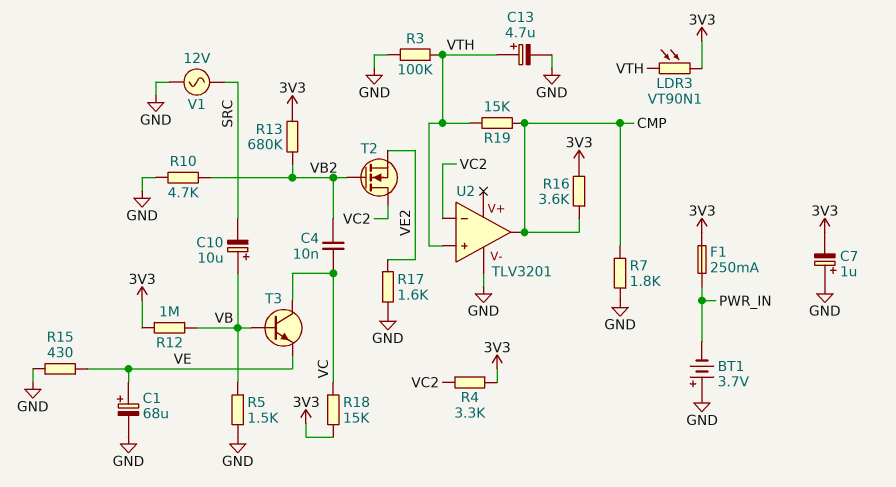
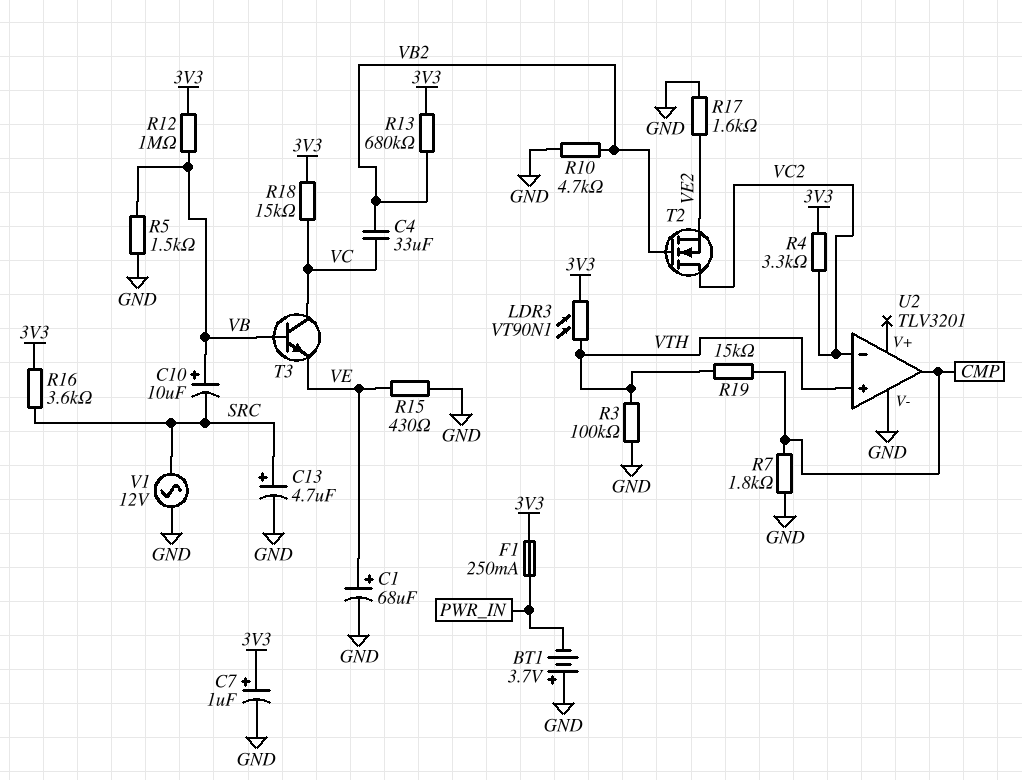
C4: 10nF (VB2, VC) -> 33uF (VB2, VC)
C7: 1uF (plus GND, minus 3V3) -> 1uF (plus 3V3, minus GND)
C13: 4.7uF (plus VTH, minus GND) -> 4.7uF (plus SRC, minus GND)
R16: 3.6k (3V3, CMP) -> 3.6k (3V3, SRC)

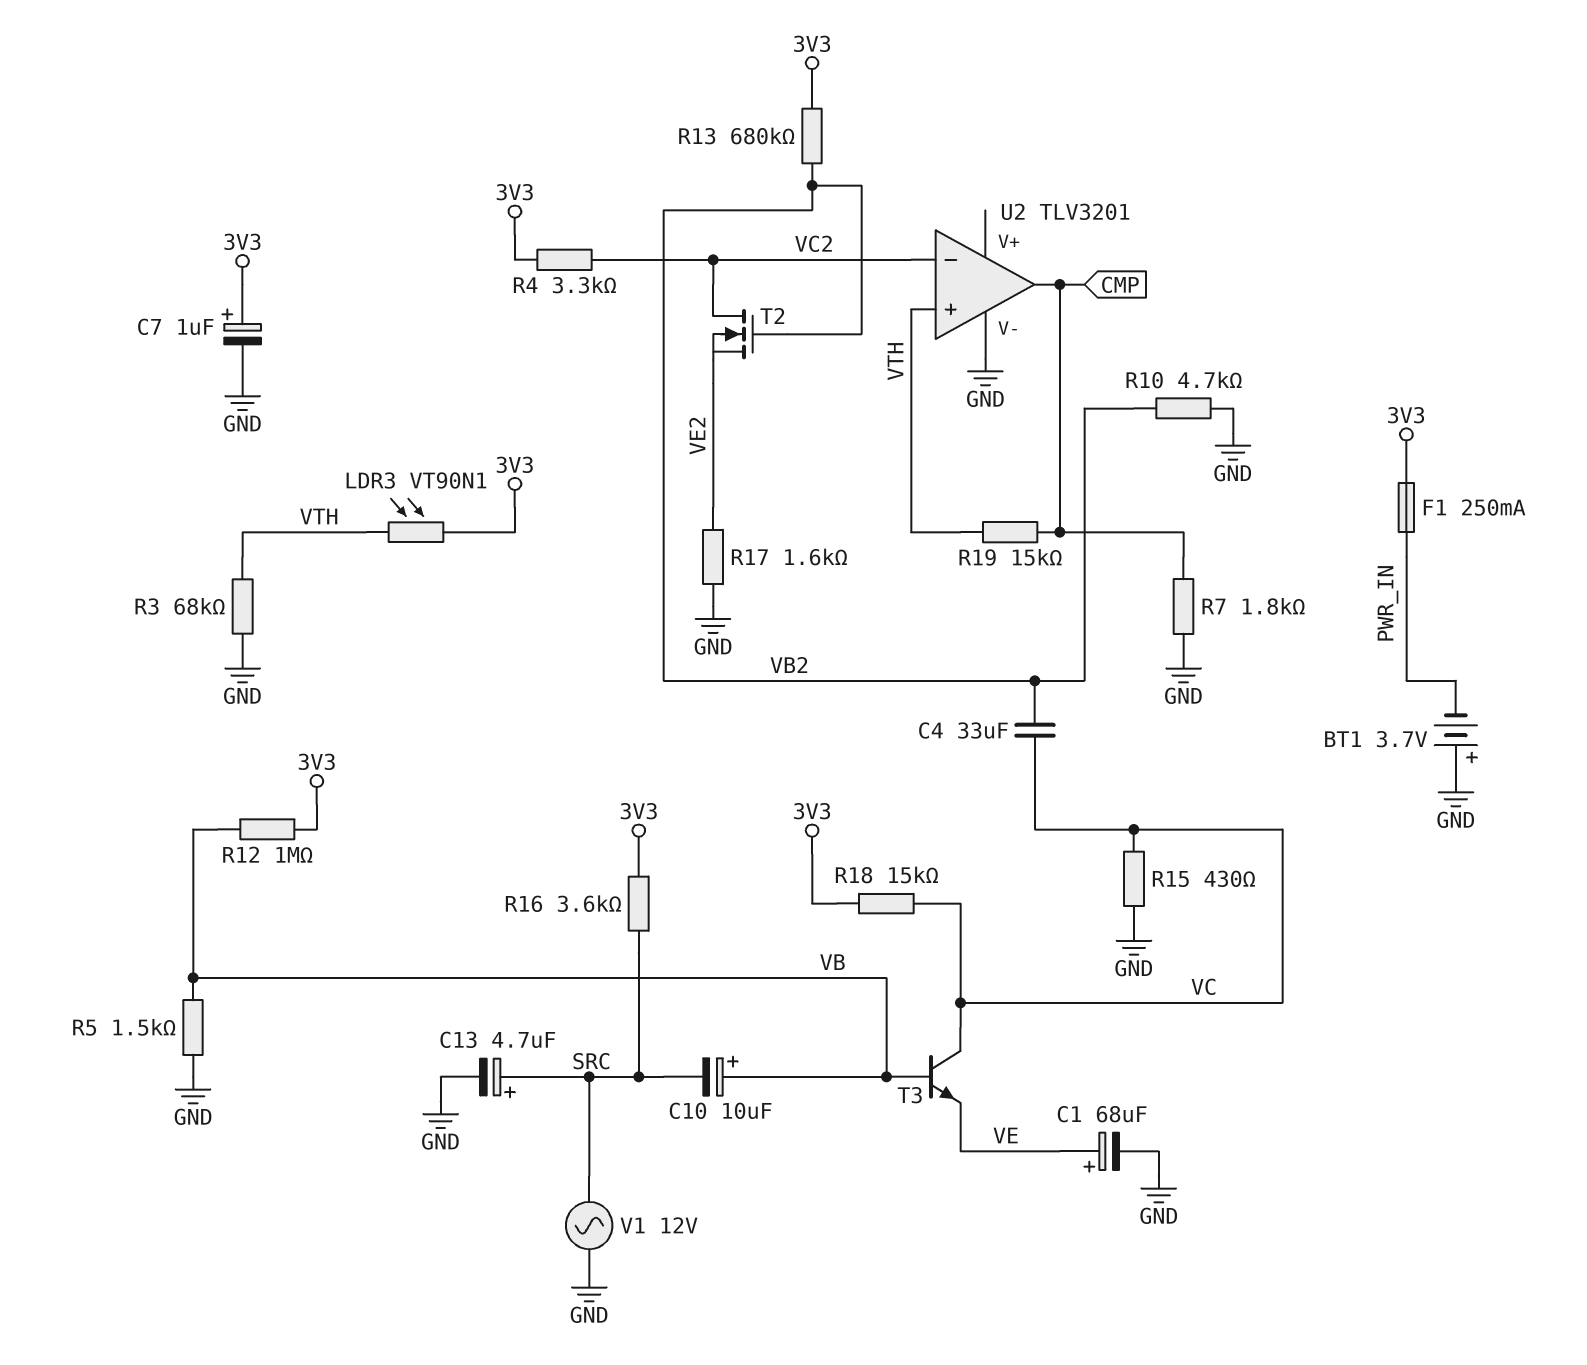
R3: 100k (GND, VTH) -> 68k (GND, VTH)
R15: 430 (GND, VE) -> 430 (GND, VC)

